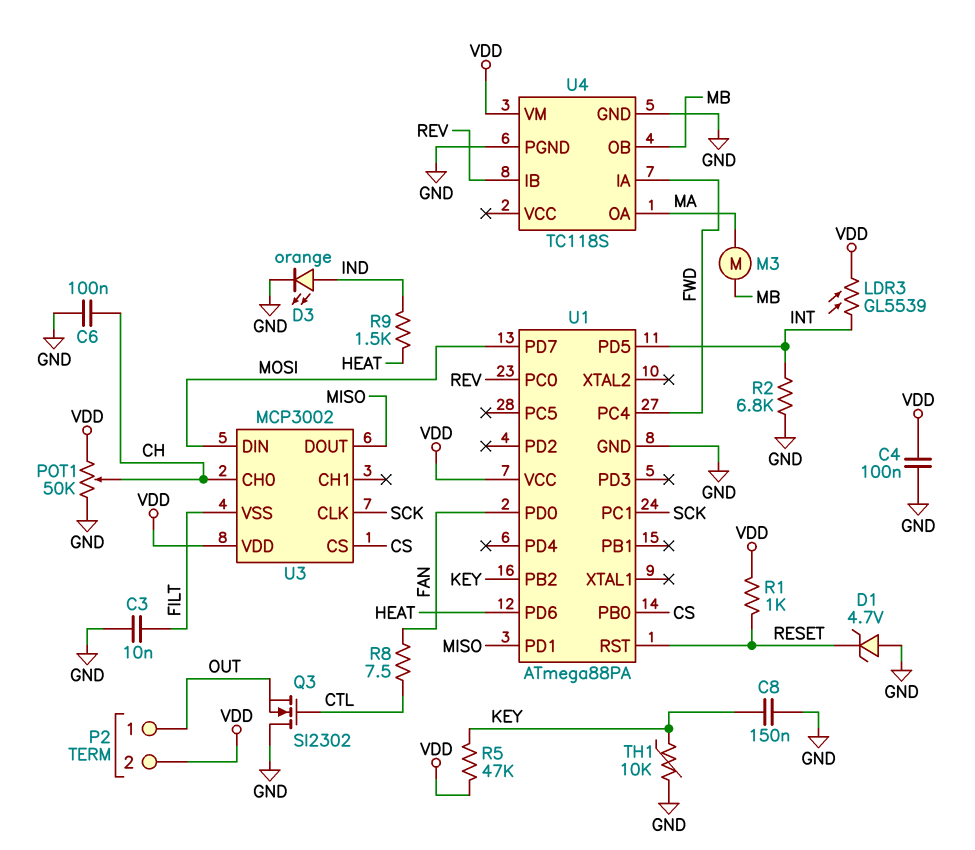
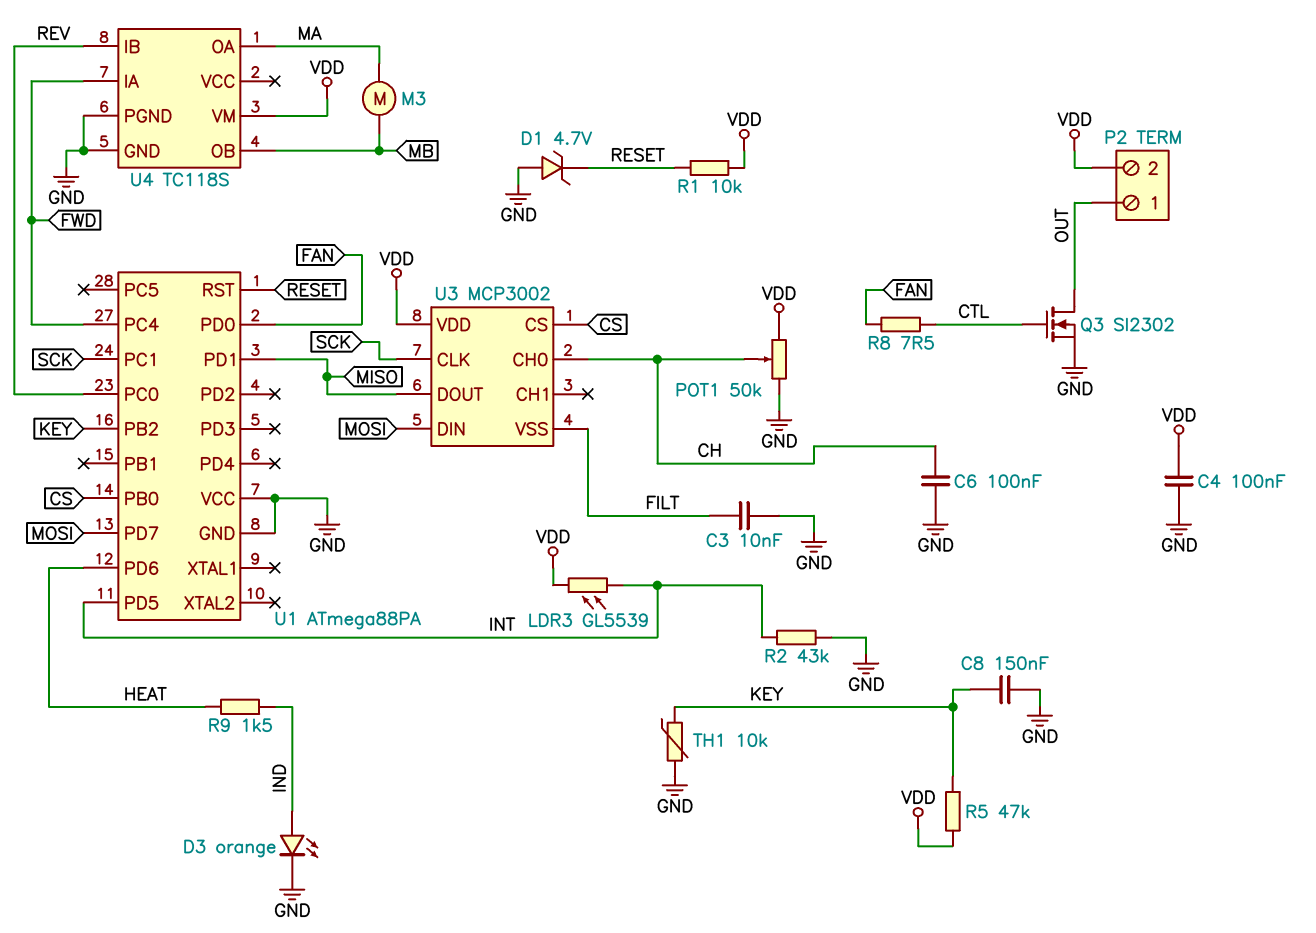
Q3: NMOS SI2302 (G CTL, D GND, S OUT) -> NMOS SI2302 (G CTL, D OUT, S GND)
R1: 1k (RESET, VDD) -> 10k (RESET, VDD)
R2: 6.8k (GND, INT) -> 43k (GND, INT)
U1 pin VCC: VDD -> GND

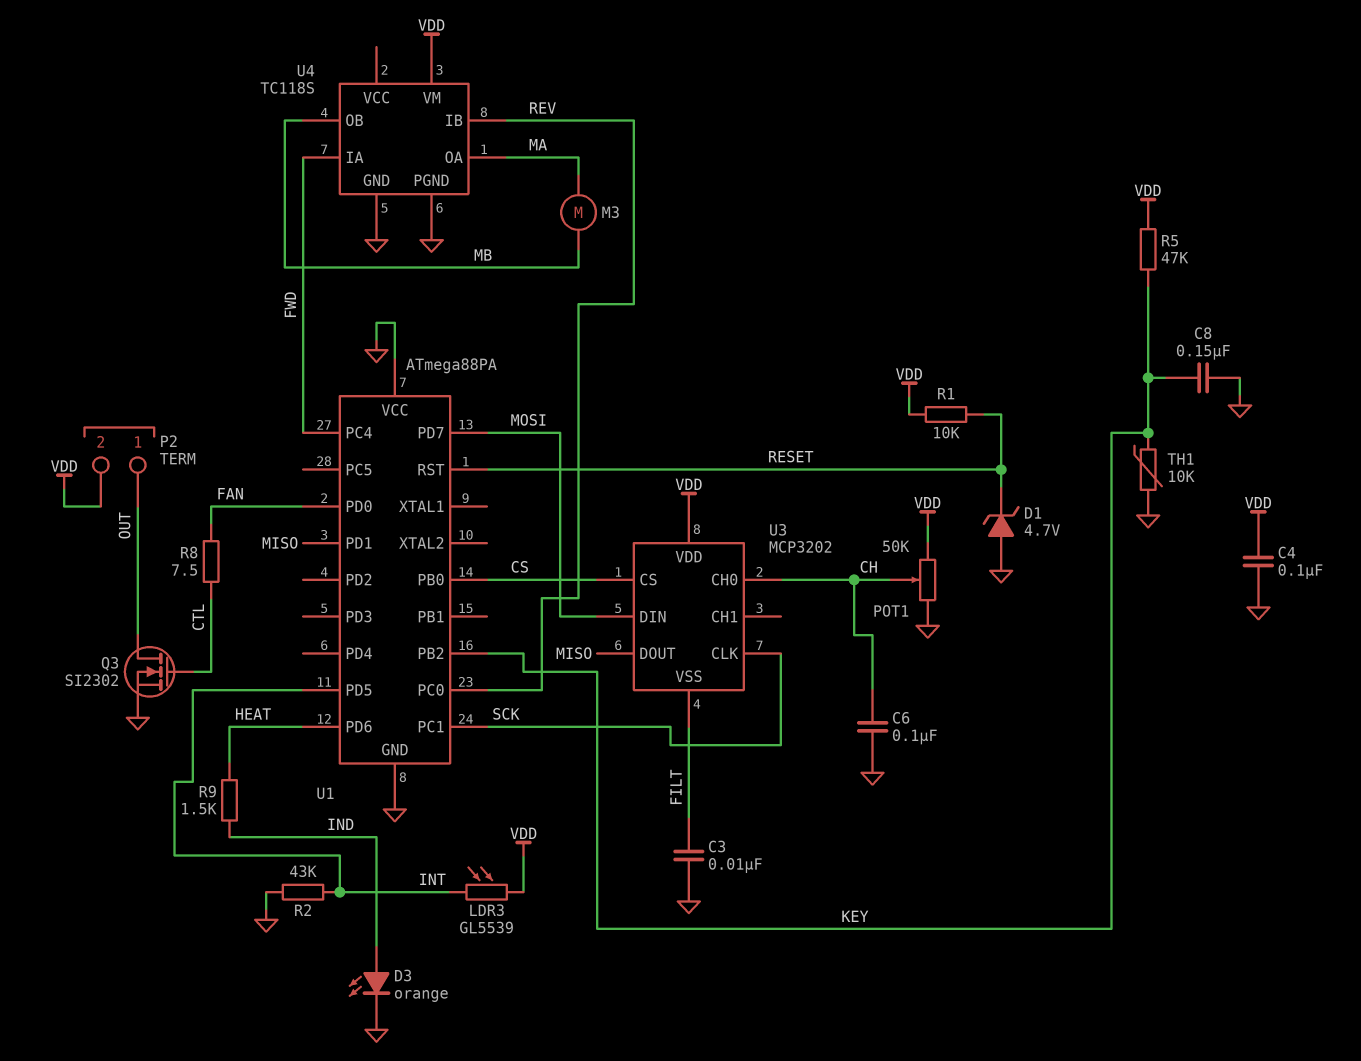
U3: MCP3002 -> MCP3202

